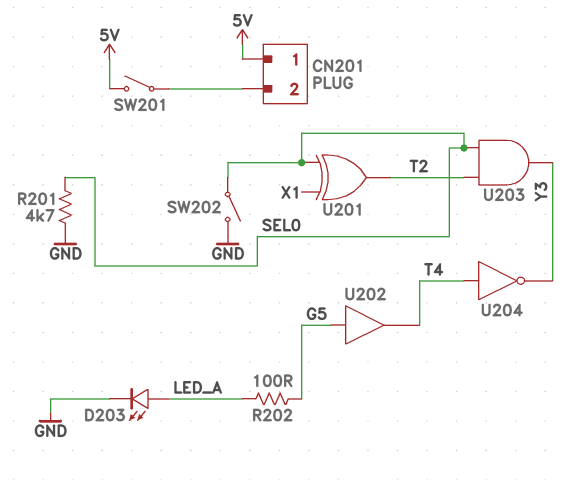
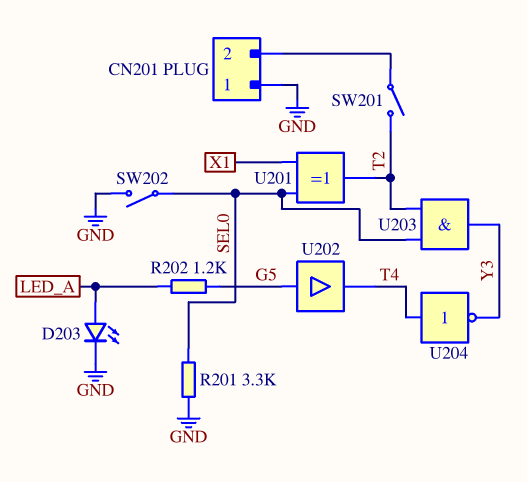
CN201 pin 1: 5V -> GND
R201: 4.7k (GND, SEL0) -> 3.3k (GND, SEL0)
R202: 100 (G5, LED_A) -> 1.2k (G5, LED_A)
SW201: switch (5V, CN201/2) -> switch (CN201/2, T2)

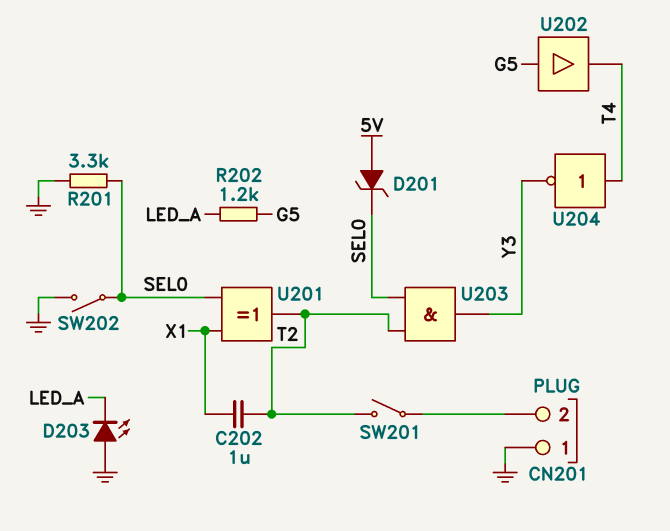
C202: none -> 1uF (T2, X1)
D201: none -> zener (A 5V, K SEL0)
D203: LED (A LED_A, K GND) -> LED (A GND, K LED_A)

